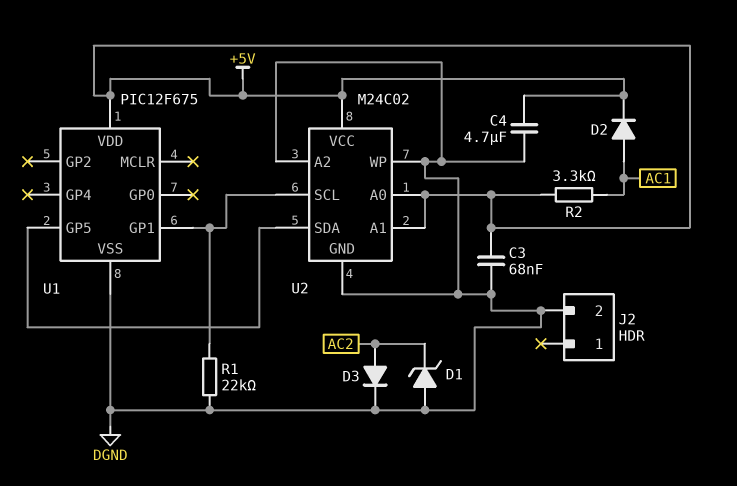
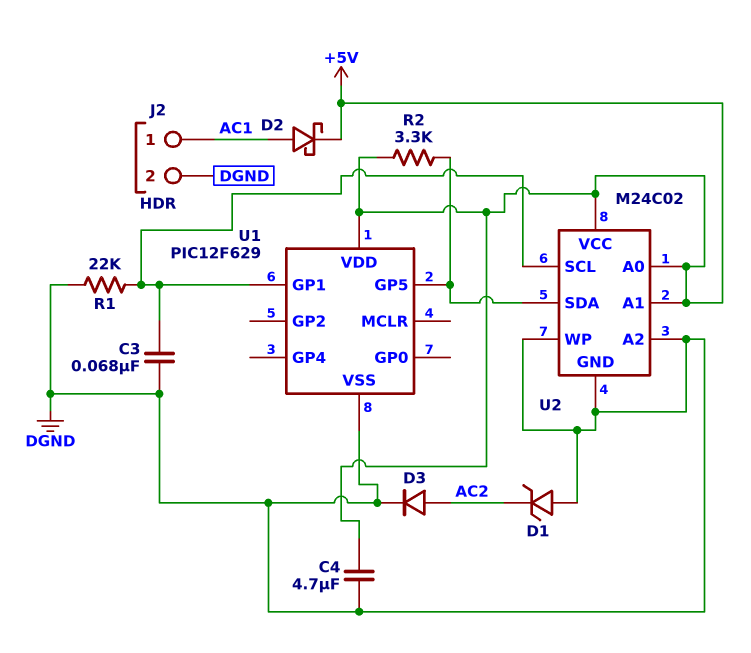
C3: 68nF (+5V, DGND) -> 68nF (DGND, U1/GP1)
D2: diode (A AC1, K +5V) -> schottky (A AC1, K +5V)
J2 pin 1: none -> AC1
R2: 3.3k (+5V, AC1) -> 3.3k (+5V, U1/GP5)
U1: PIC12F675 -> PIC12F629

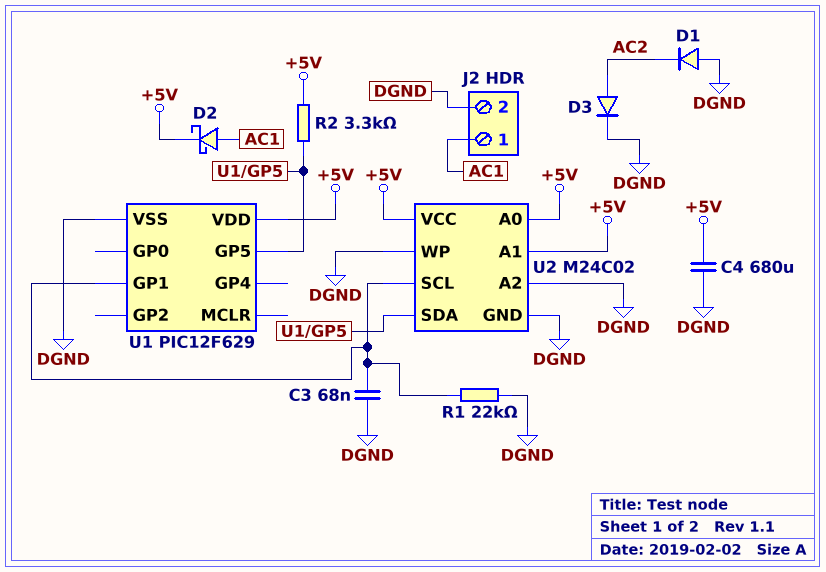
C4: 4.7uF (+5V, DGND) -> 680uF (+5V, DGND)
D1: zener (A DGND, K AC2) -> diode (A DGND, K AC2)

